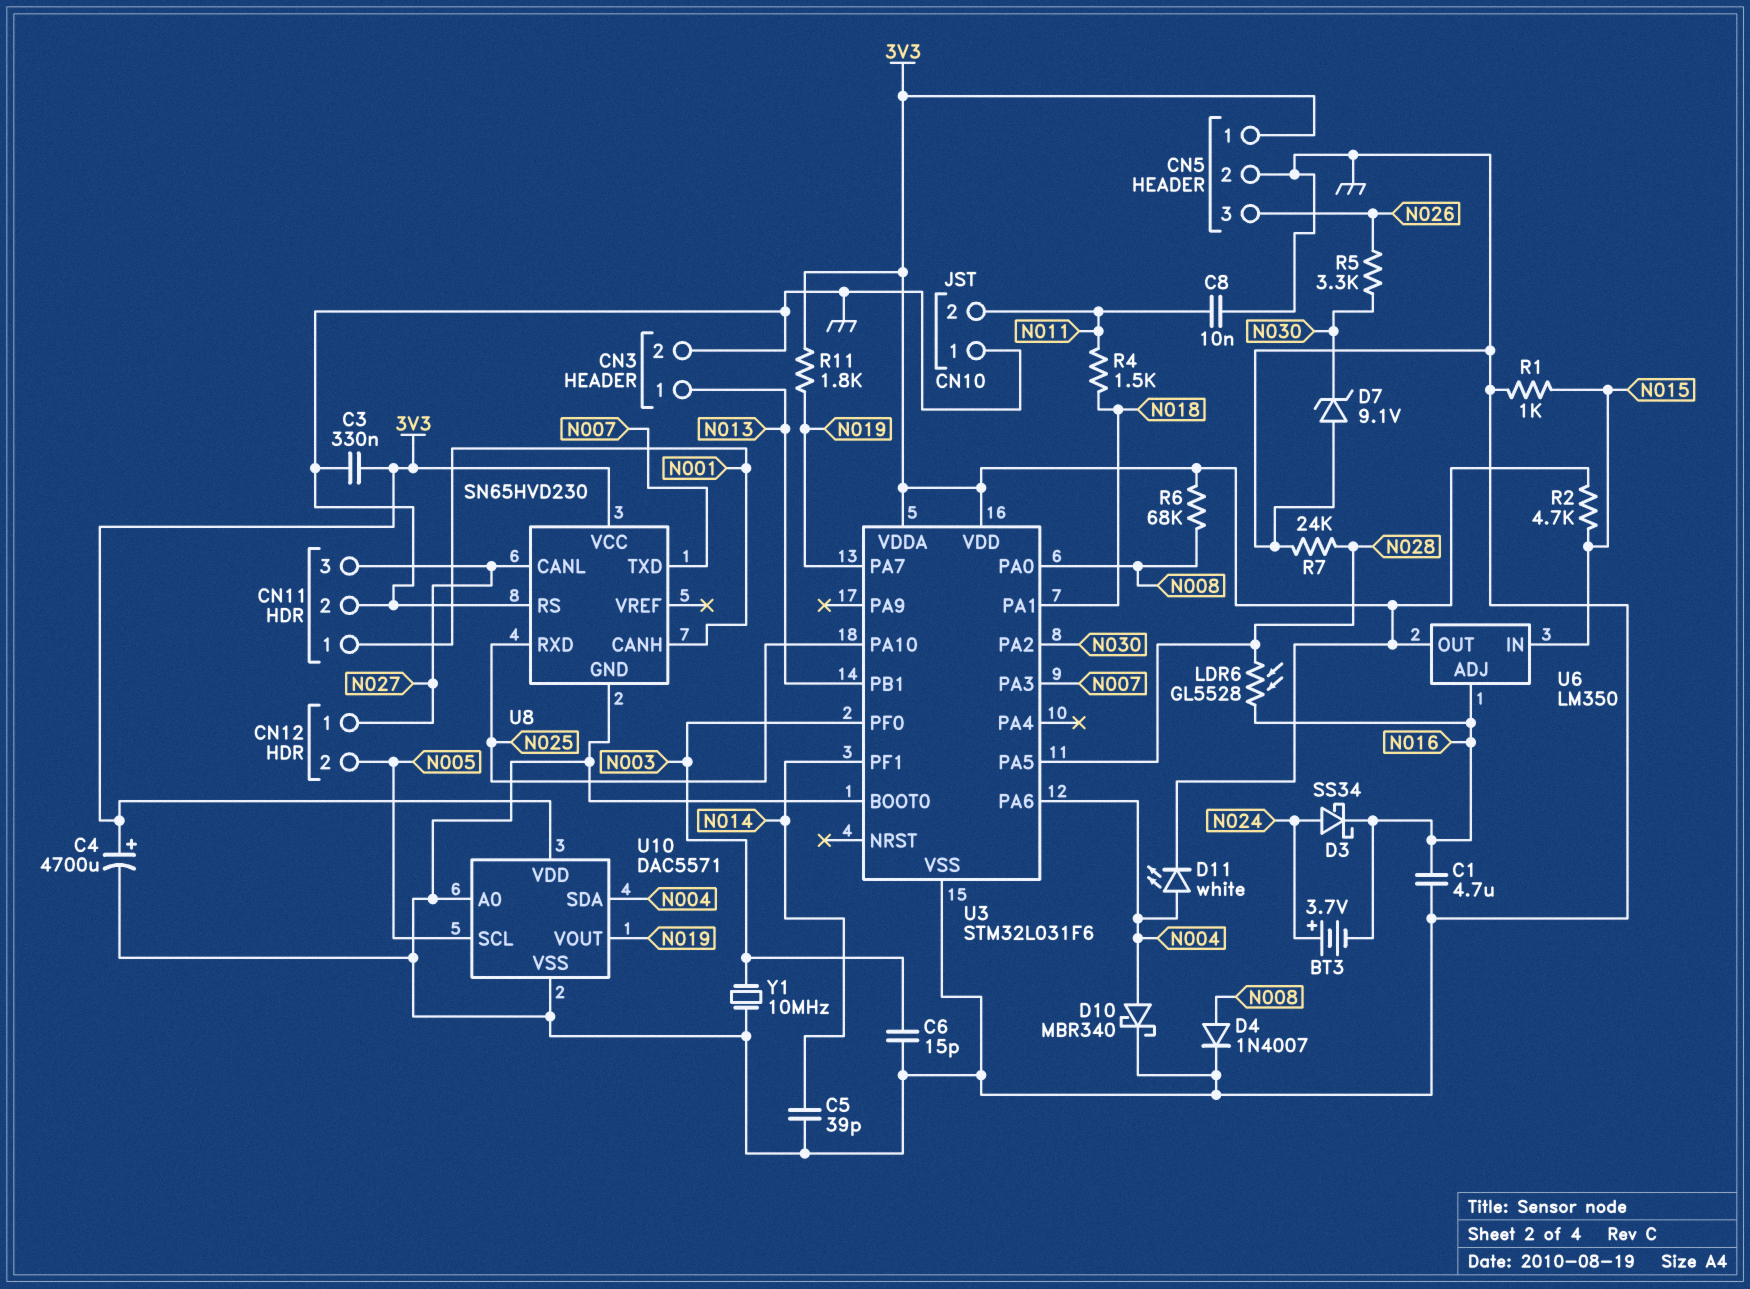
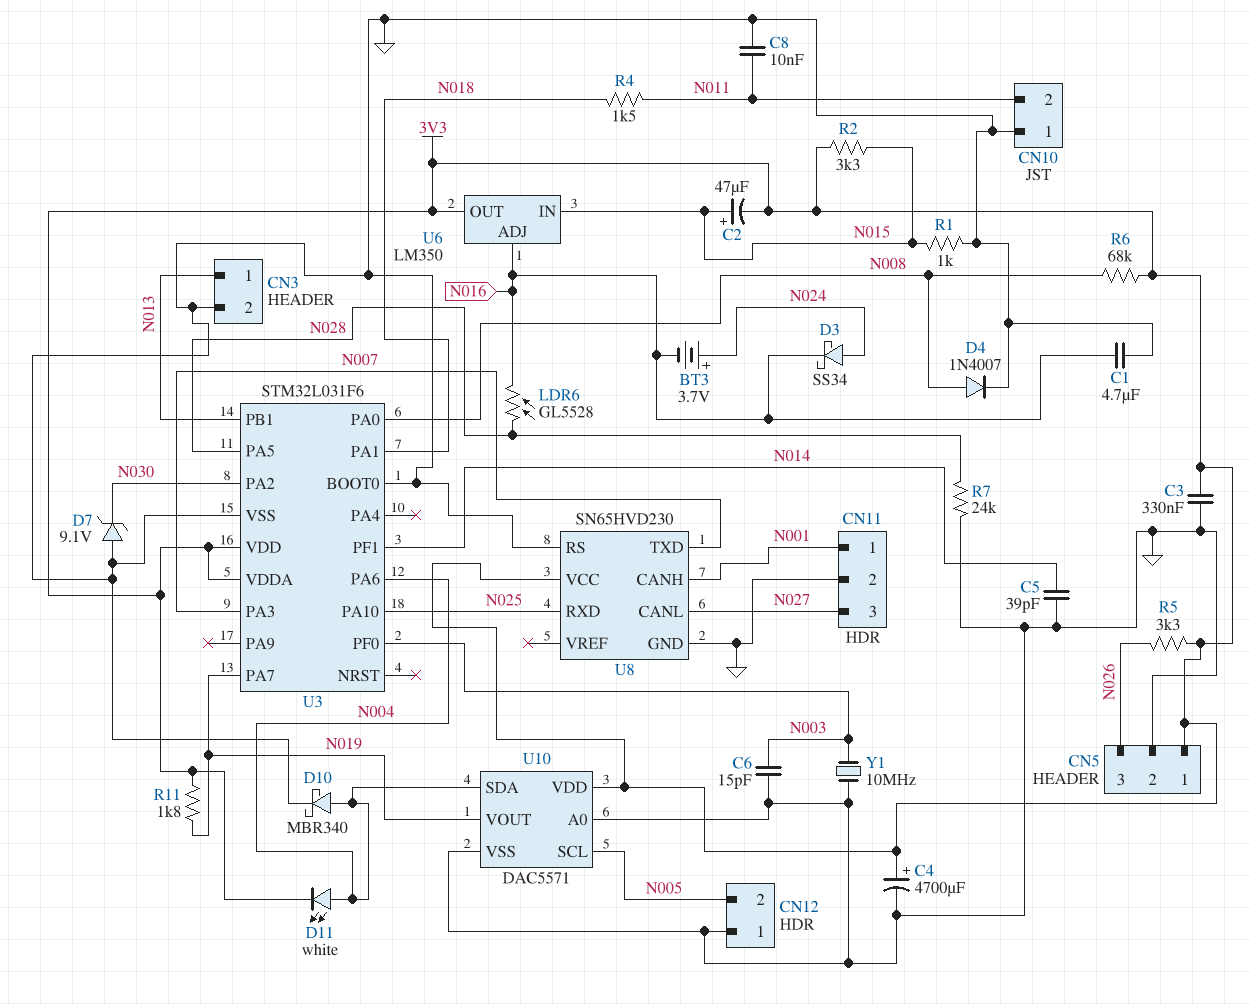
C2: none -> 47uF (plus N015, minus 3V3)
CN12 pin 1: N027 -> GND
R2: 4.7k (3V3, N015) -> 3.3k (3V3, N015)
R5: 3.3k (N026, N030) -> 3.3k (3V3, N026)

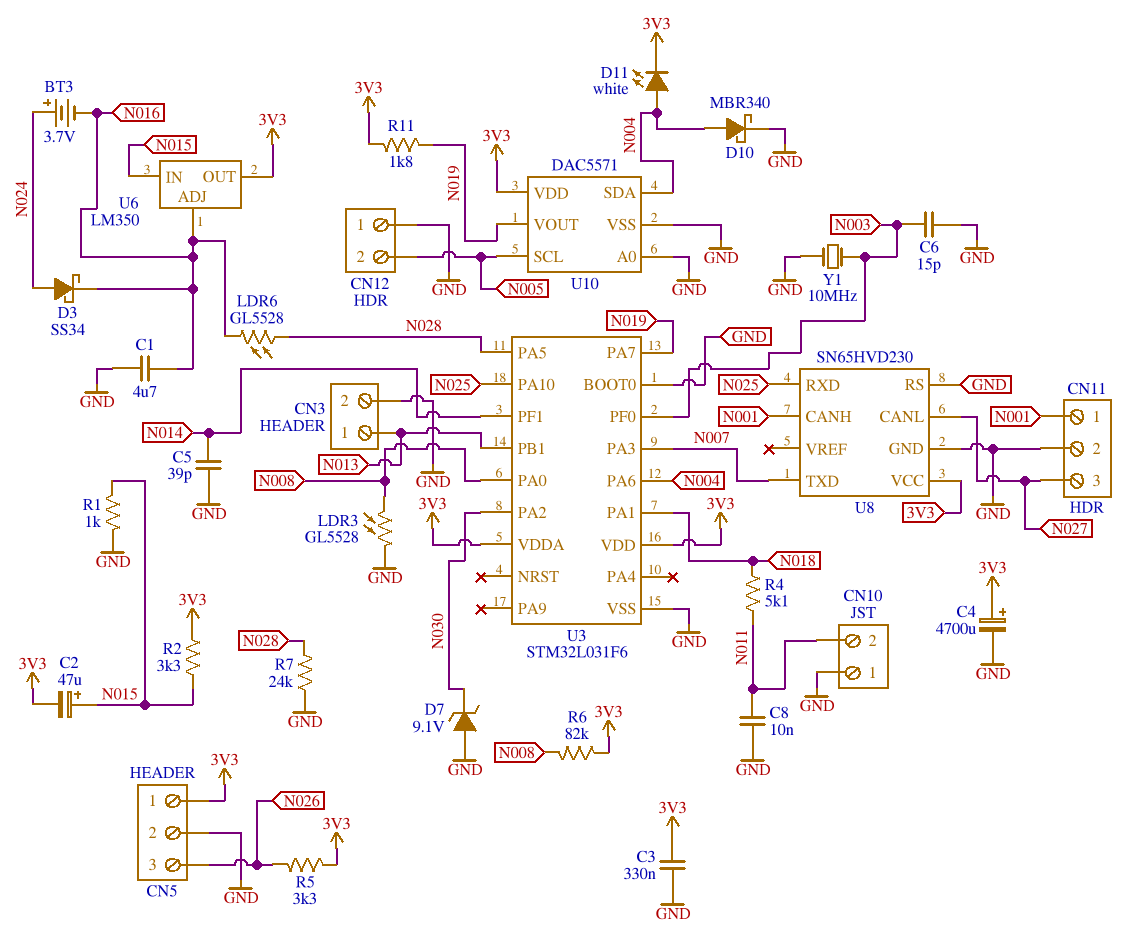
D4: diode 1N4007 (A N008, K GND) -> none
LDR3: none -> GL5528 (GND, N008)
R4: 1.5k (N011, N018) -> 5.1k (N011, N018)
R6: 68k (3V3, N008) -> 82k (3V3, N008)

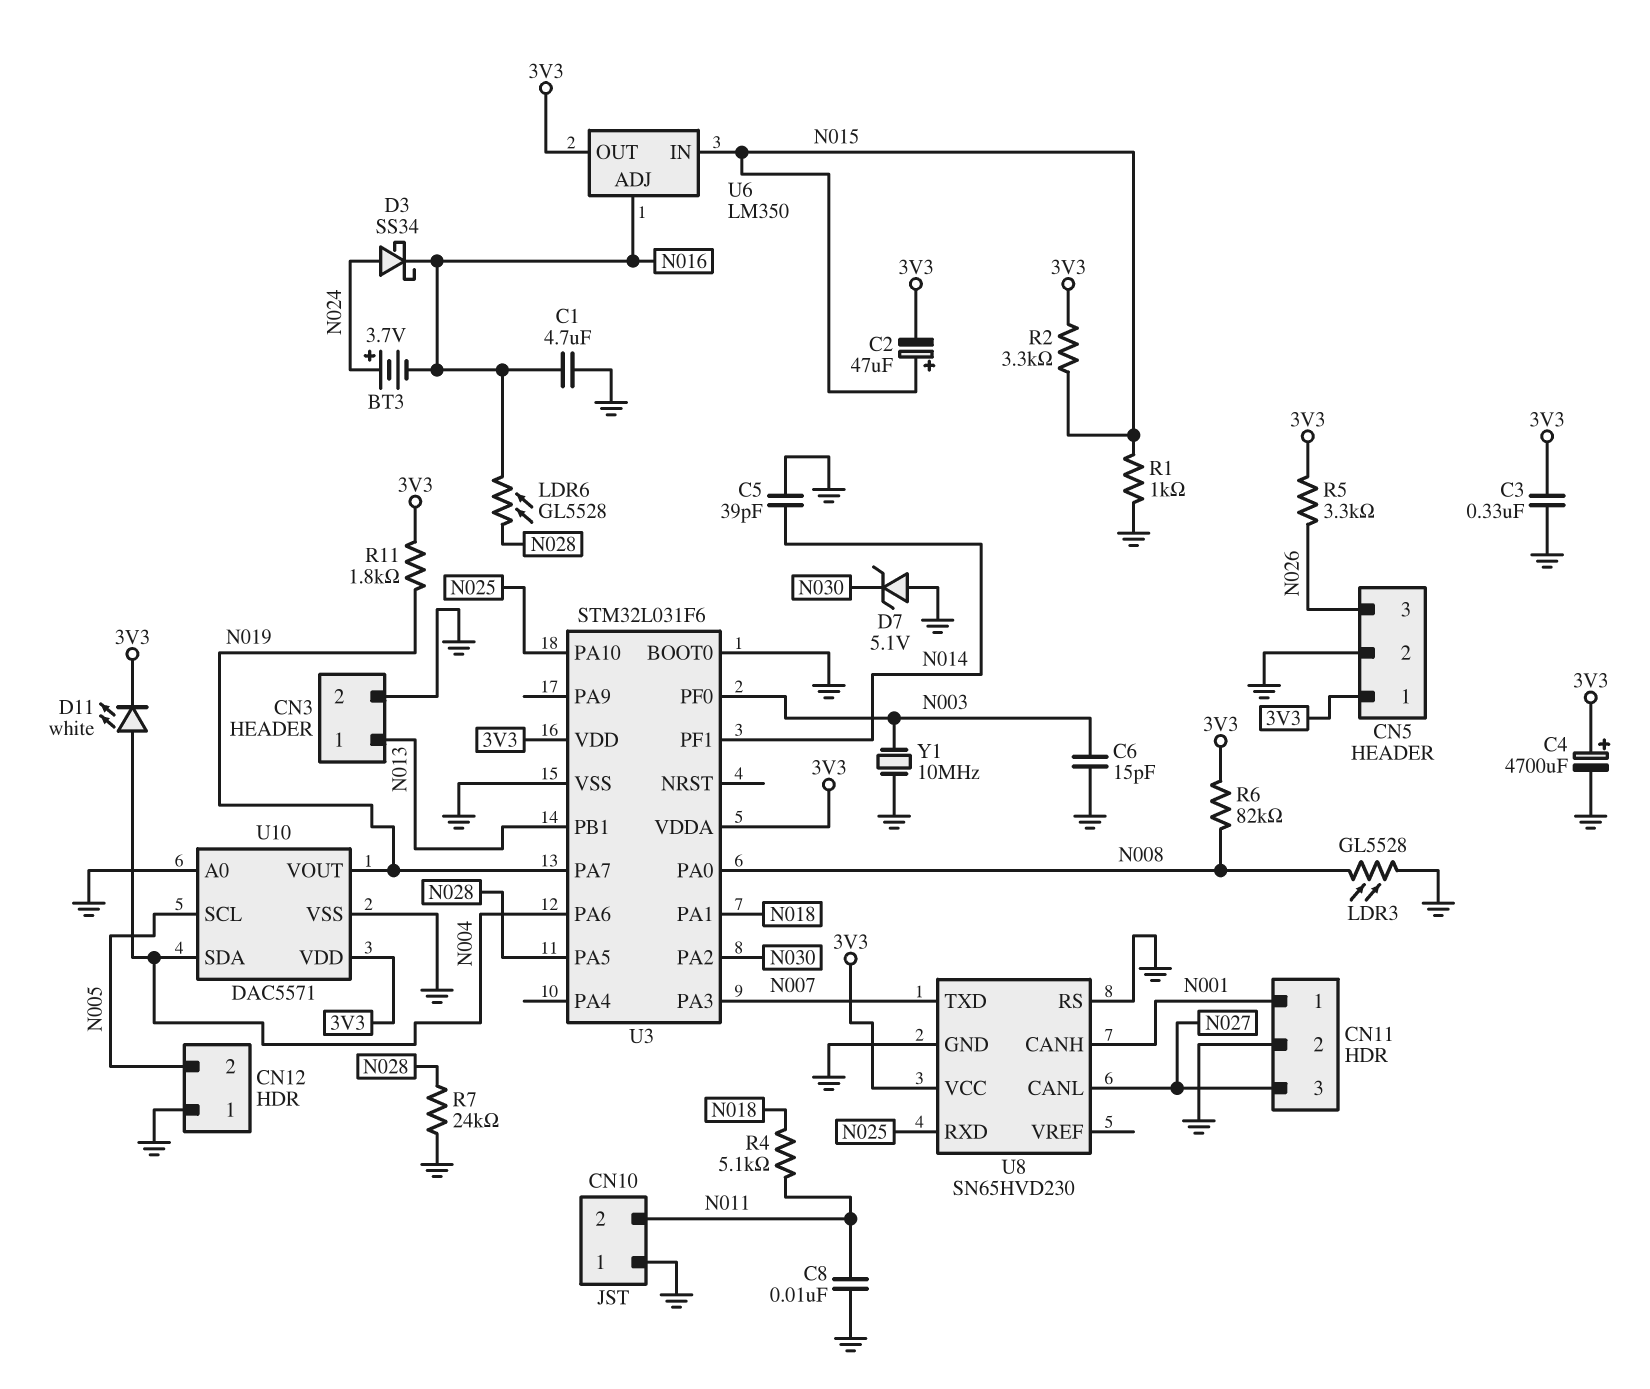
D7: zener 9.1V (A GND, K N030) -> zener 5.1V (A GND, K N030)
D10: schottky MBR340 (A N004, K GND) -> none

